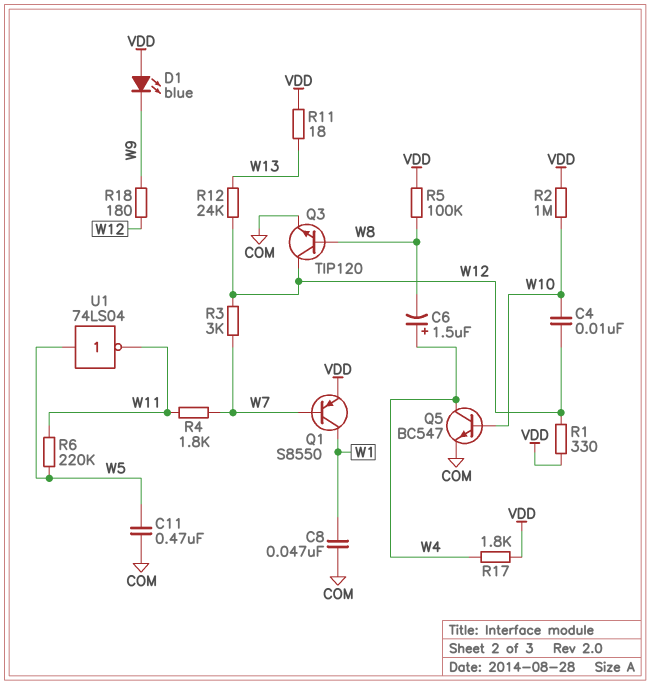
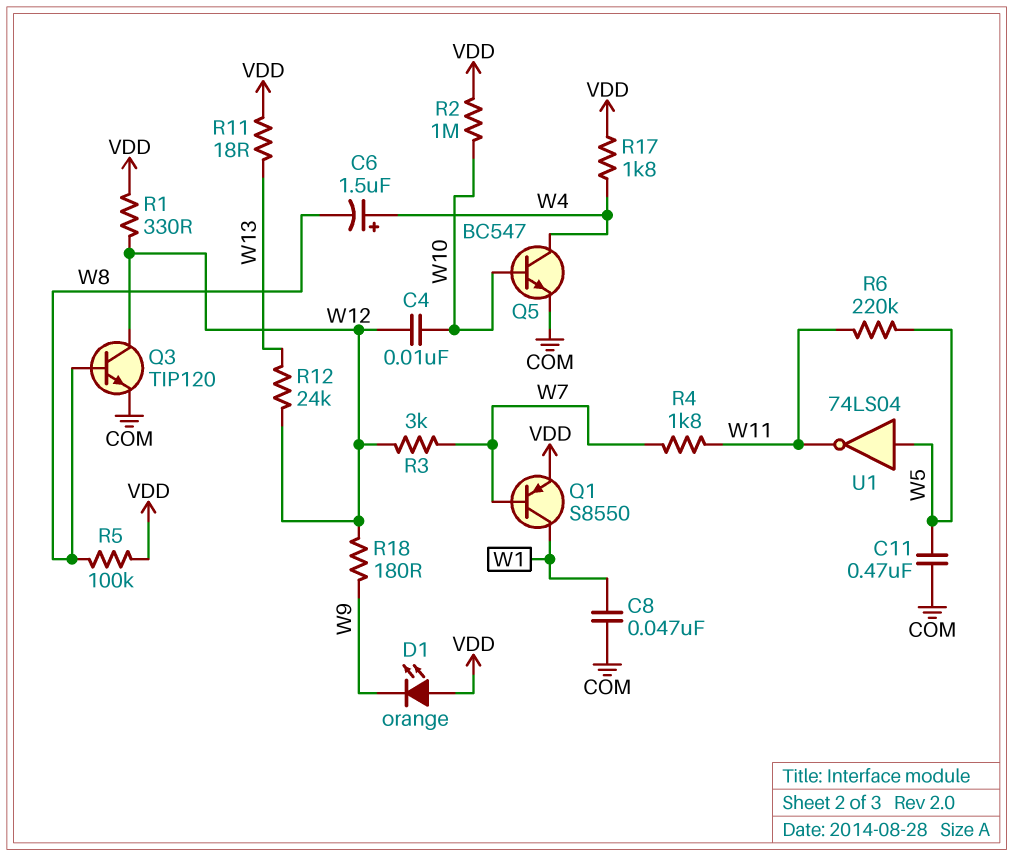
D1: LED blue (A VDD, K W9) -> LED orange (A VDD, K W9)

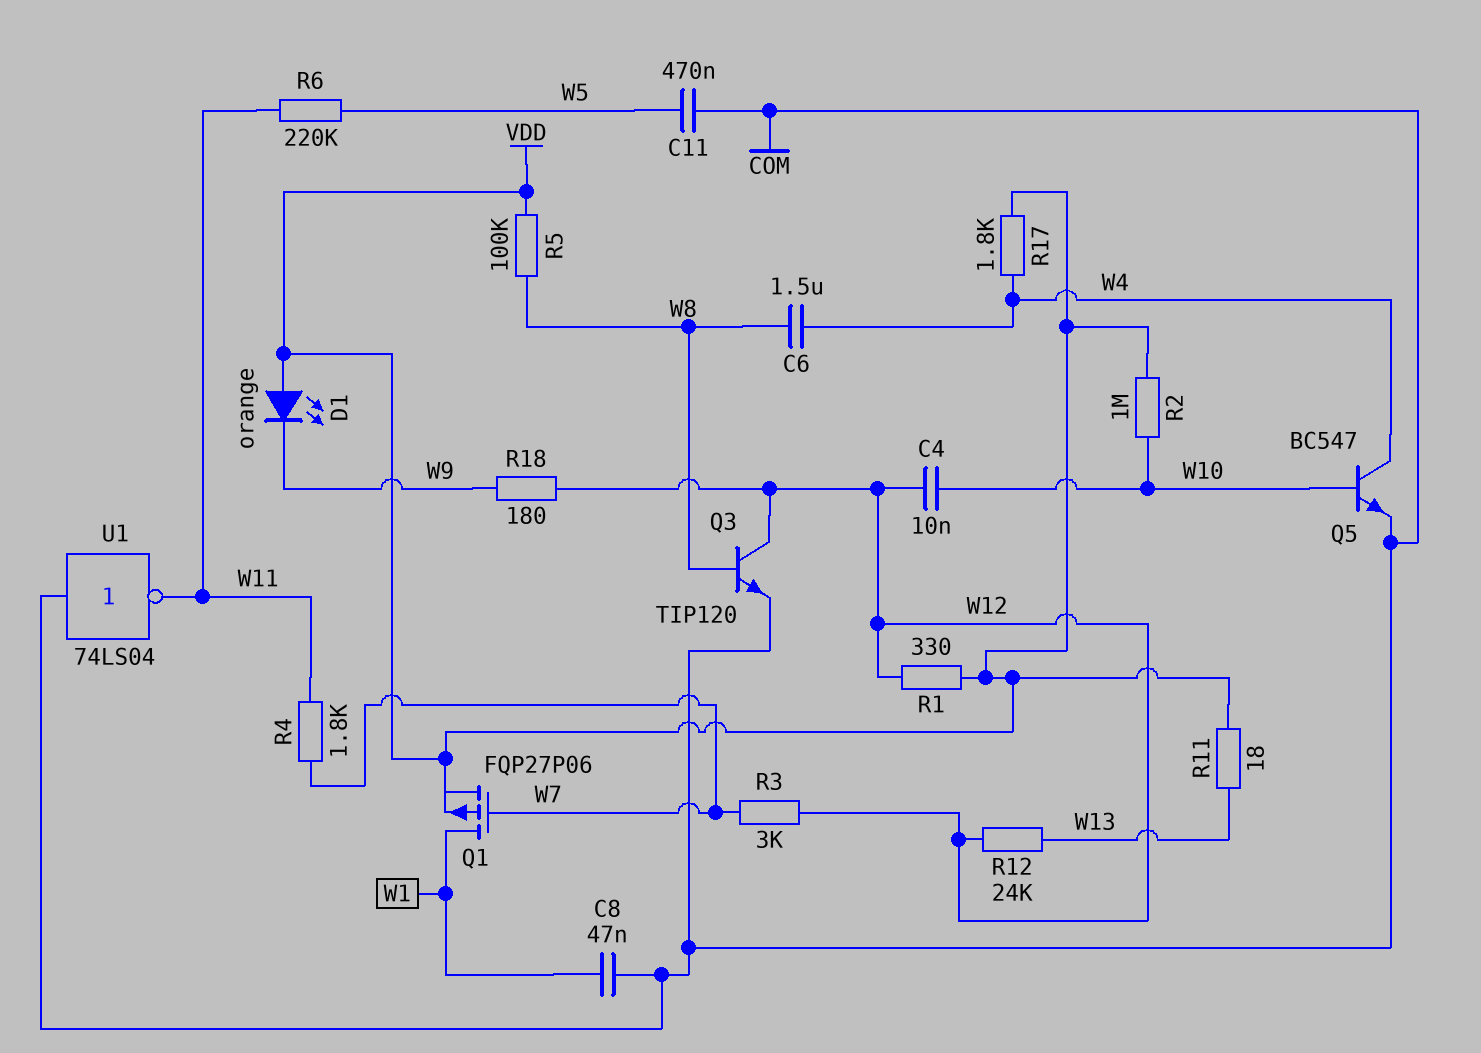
C6: 1.5uF (plus W4, minus W8) -> 1.5uF (W4, W8)
Q1: PNP S8550 (B W7, C W1, E VDD) -> PMOS FQP27P06 (G W7, D W1, S VDD)
U1: NOT 74LS04 (in W5, out W11) -> NOT 74LS04 (in COM, out W11)

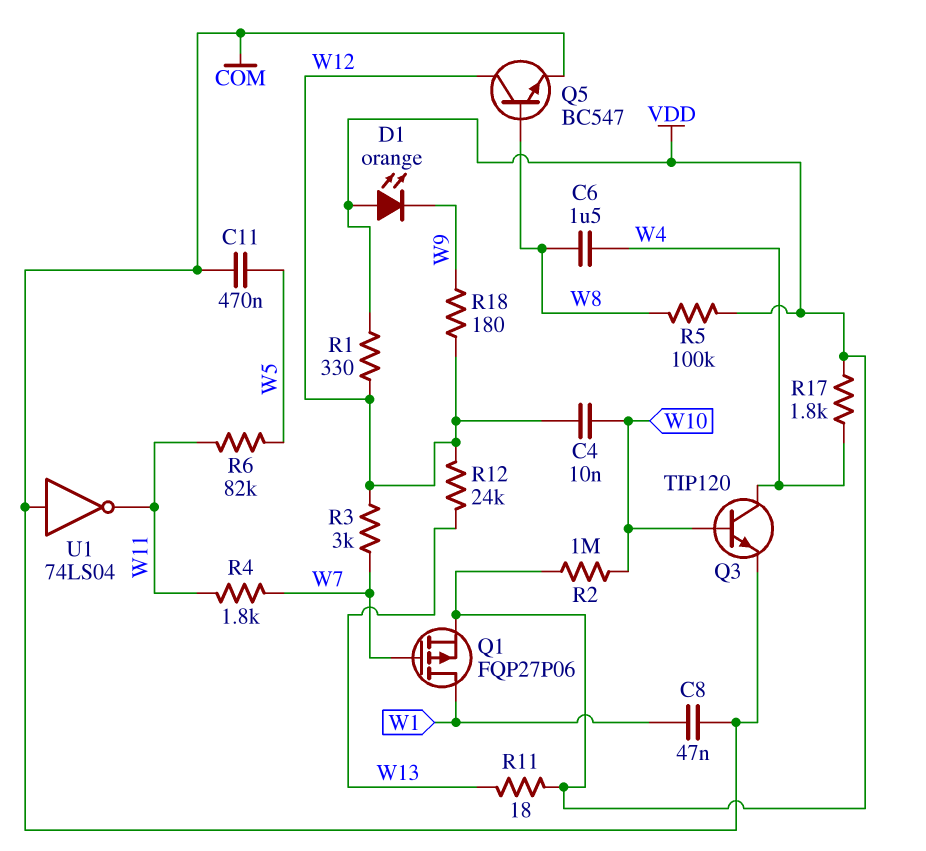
Q3: NPN TIP120 (B W8, C W12, E COM) -> NPN TIP120 (B W10, C W4, E COM)
Q5: NPN BC547 (B W10, C W4, E COM) -> NPN BC547 (B W8, C W12, E COM)
R6: 220k (W5, W11) -> 82k (W5, W11)

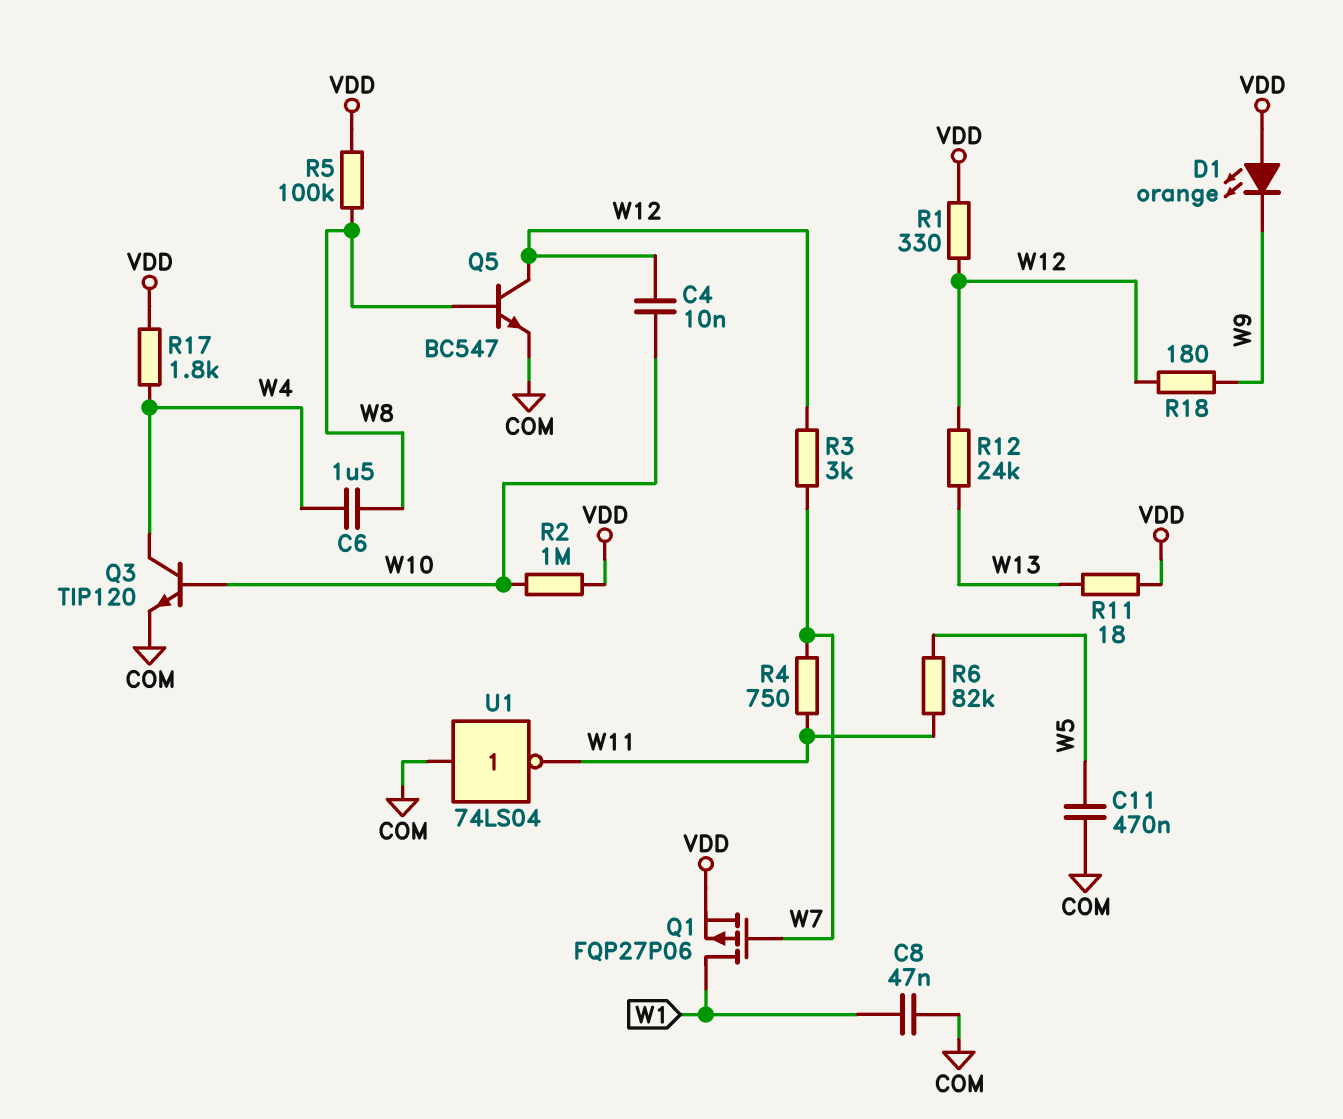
R4: 1.8k (W7, W11) -> 750 (W7, W11)

